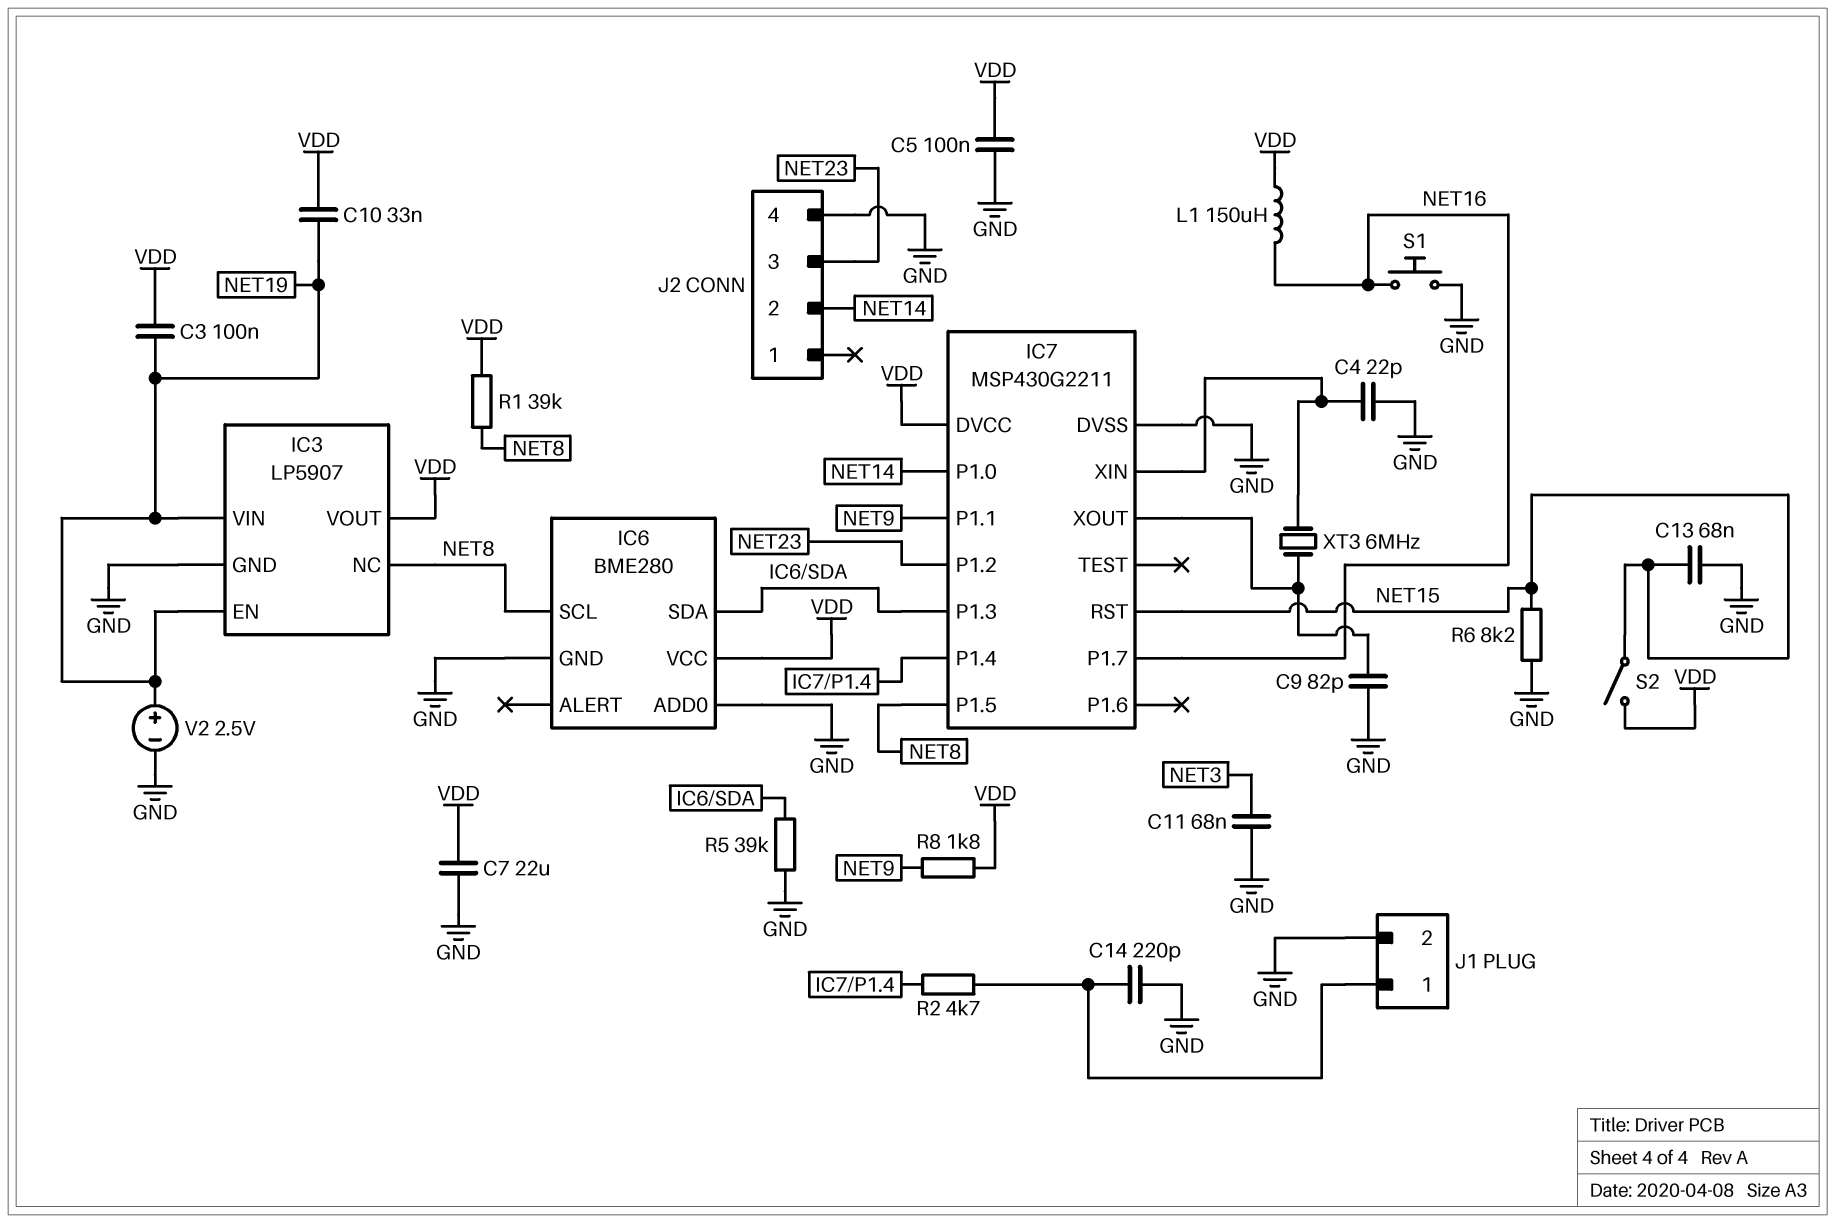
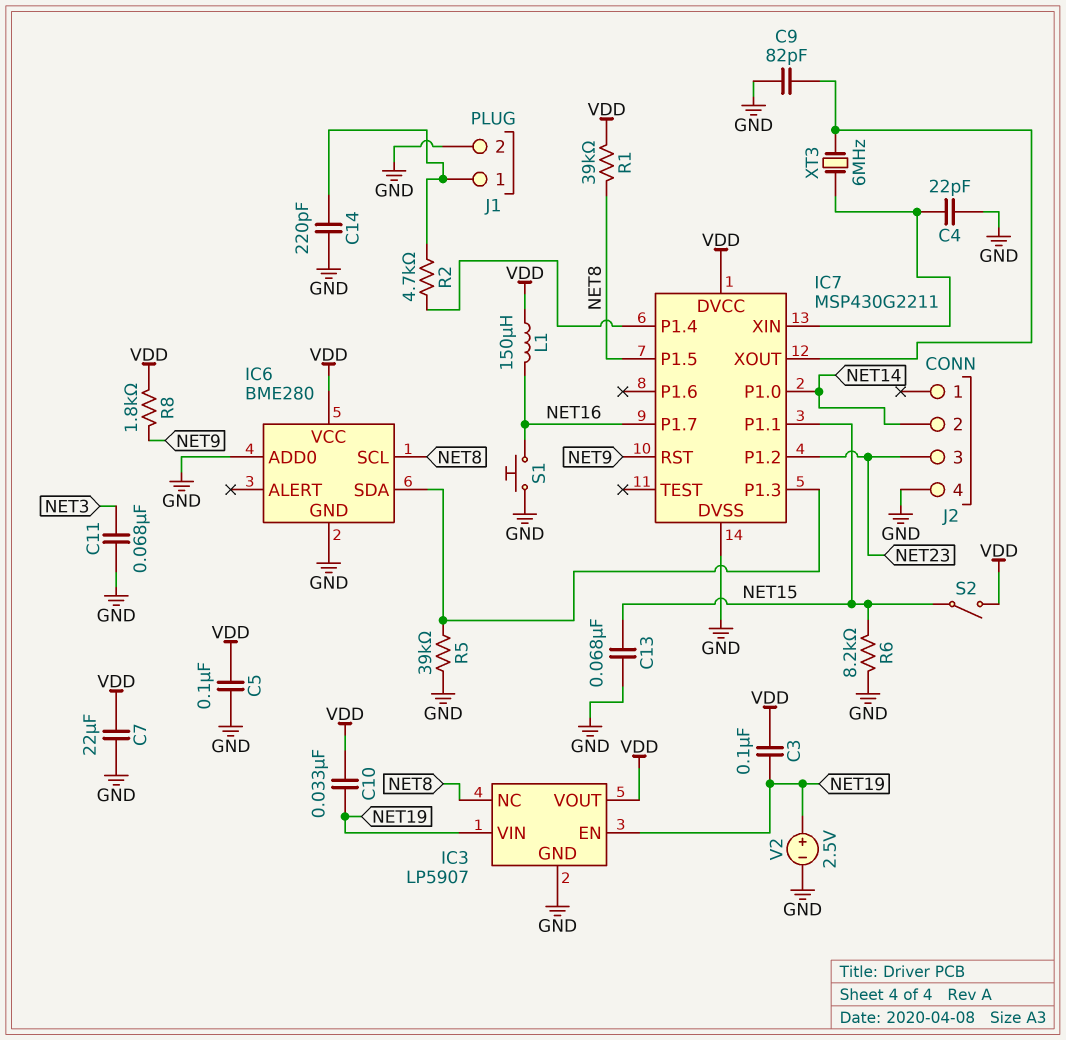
IC7 pin P1.1: NET9 -> NET15
IC7 pin RST: NET15 -> NET9

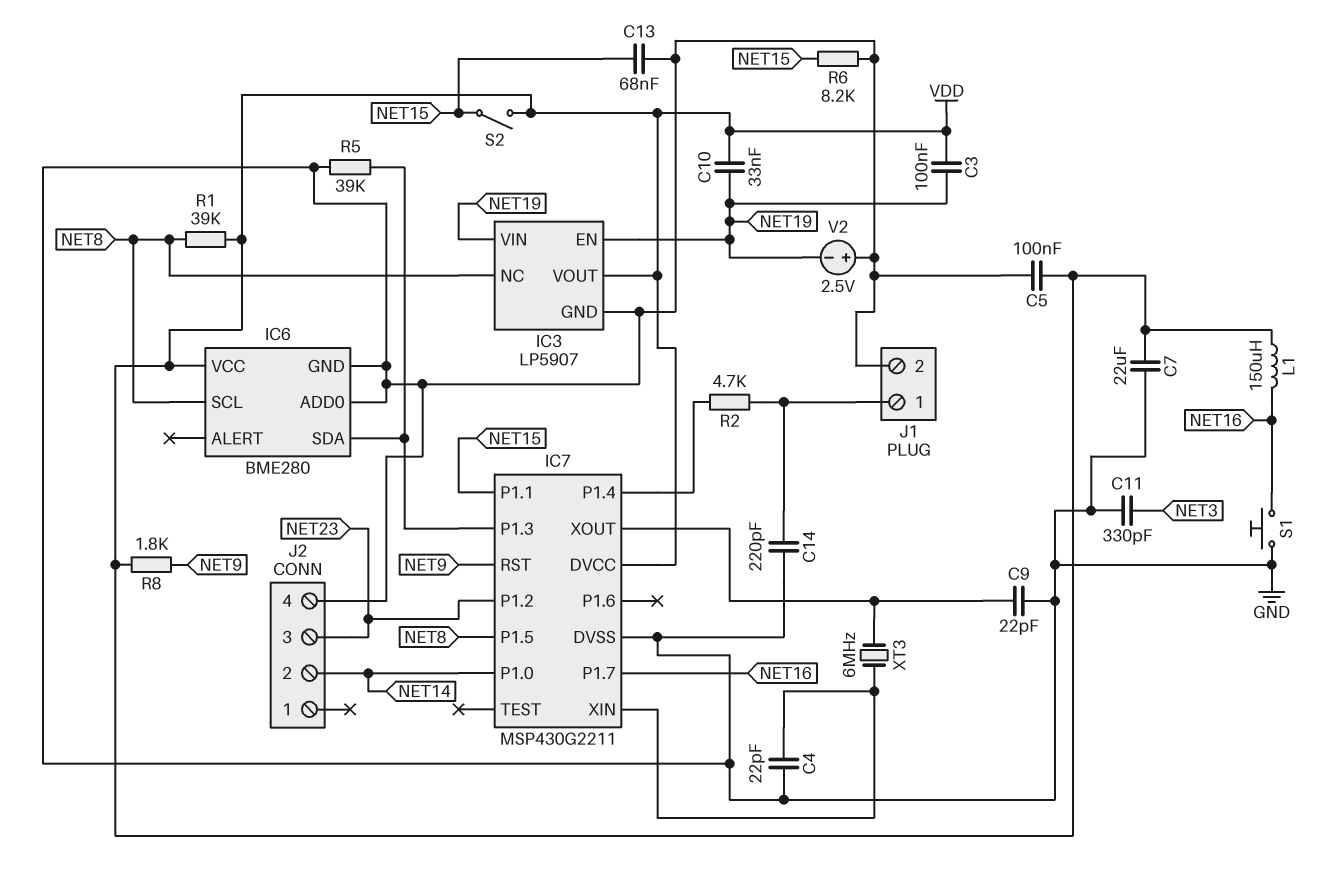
C9: 82pF (GND, IC7/XOUT) -> 22pF (GND, IC7/XOUT)
C11: 68nF (GND, NET3) -> 330pF (GND, NET3)
V2: 2.5V (plus NET19, minus GND) -> 2.5V (plus GND, minus NET19)

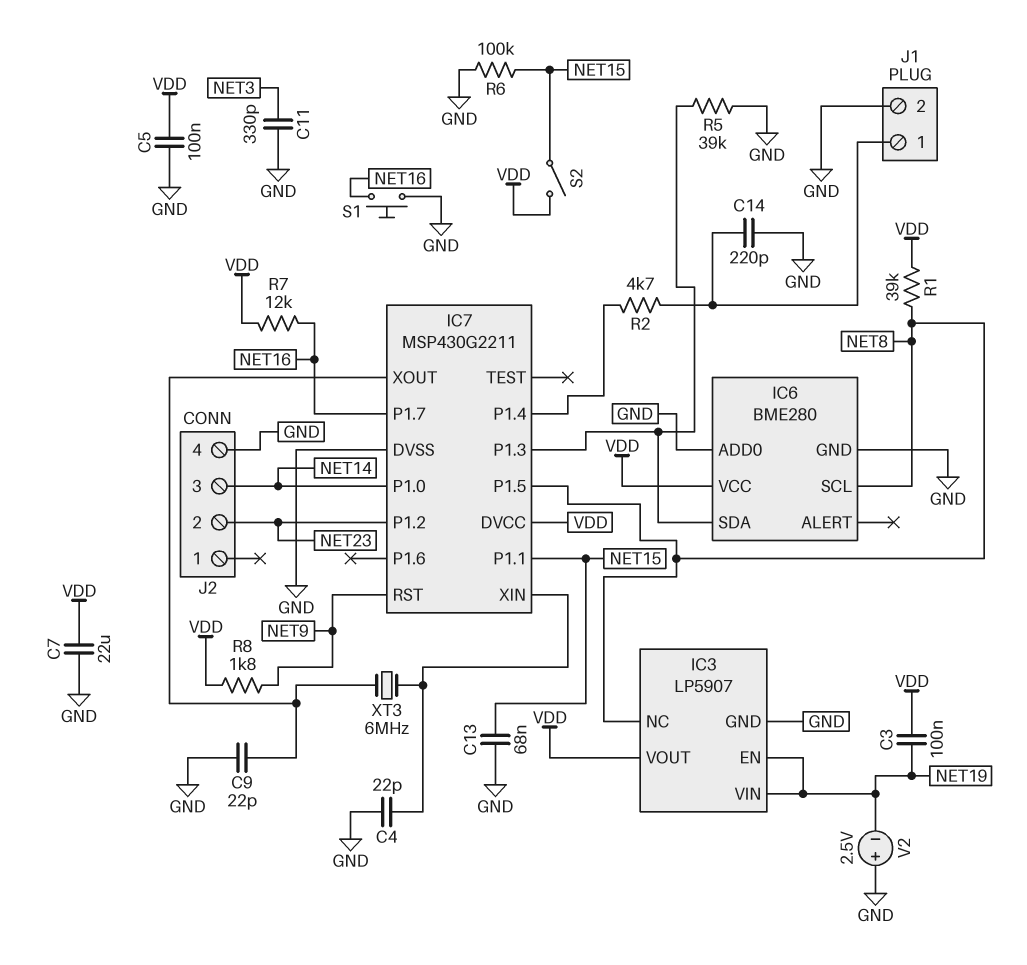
C10: 33nF (NET19, VDD) -> none
J2 pin 2: NET14 -> NET23
J2 pin 3: NET23 -> NET14
L1: 150uH (NET16, VDD) -> none
R6: 8.2k (GND, NET15) -> 100k (GND, NET15)
R7: none -> 12k (NET16, VDD)

